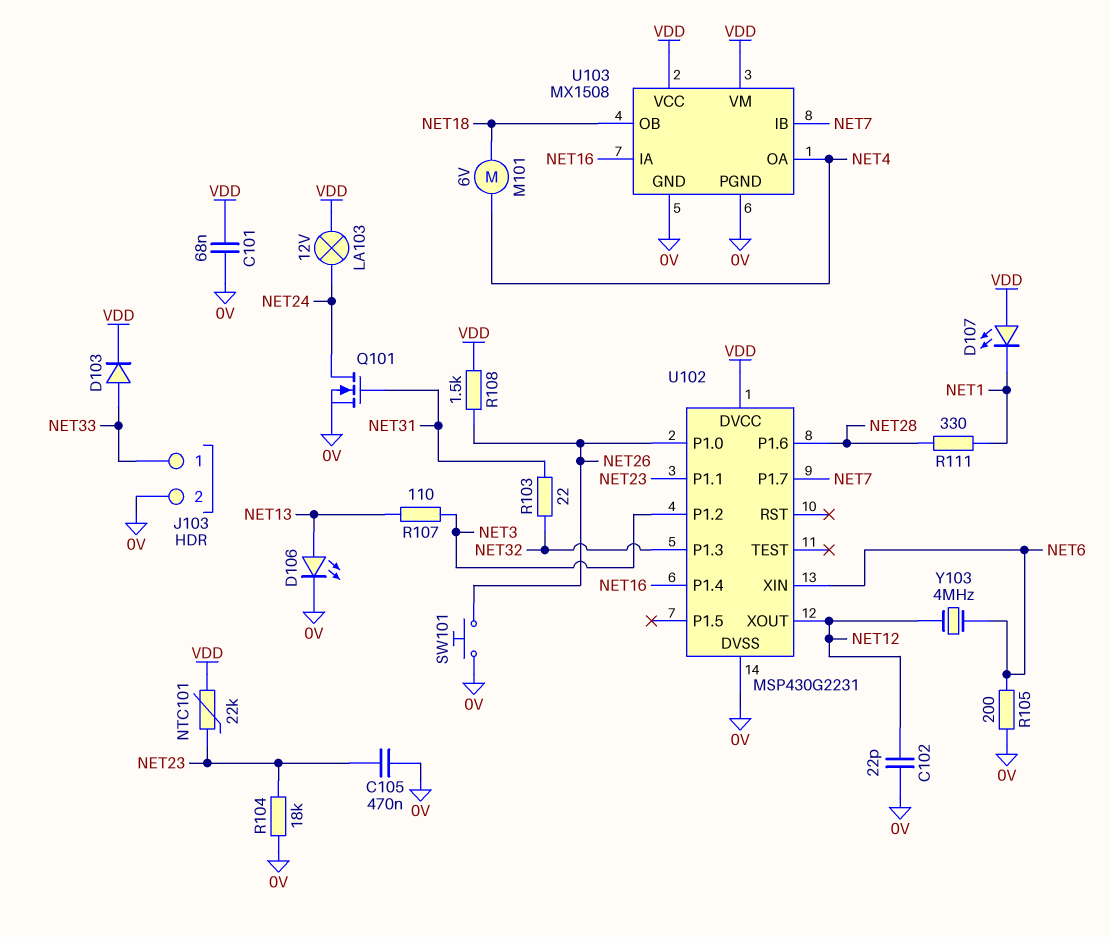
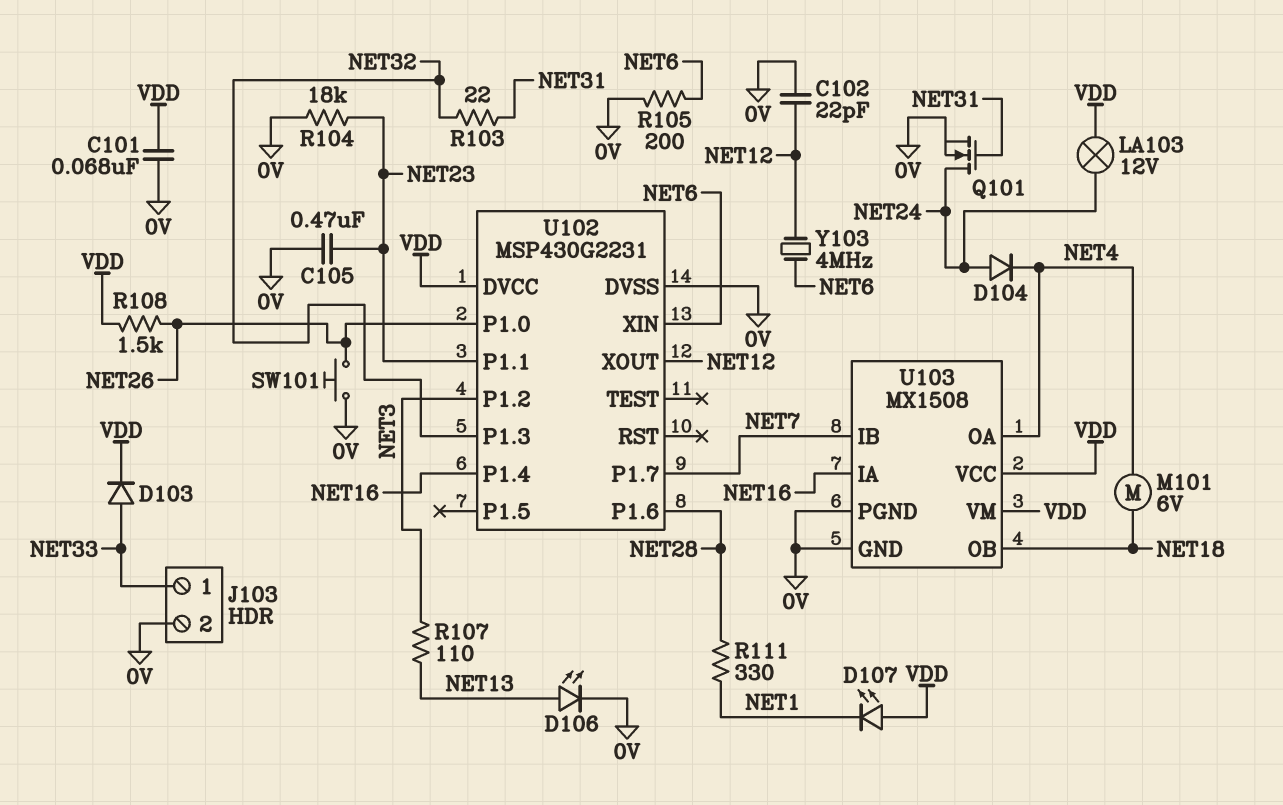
D104: none -> diode (A NET24, K NET4)
NTC101: 22k (NET23, VDD) -> none

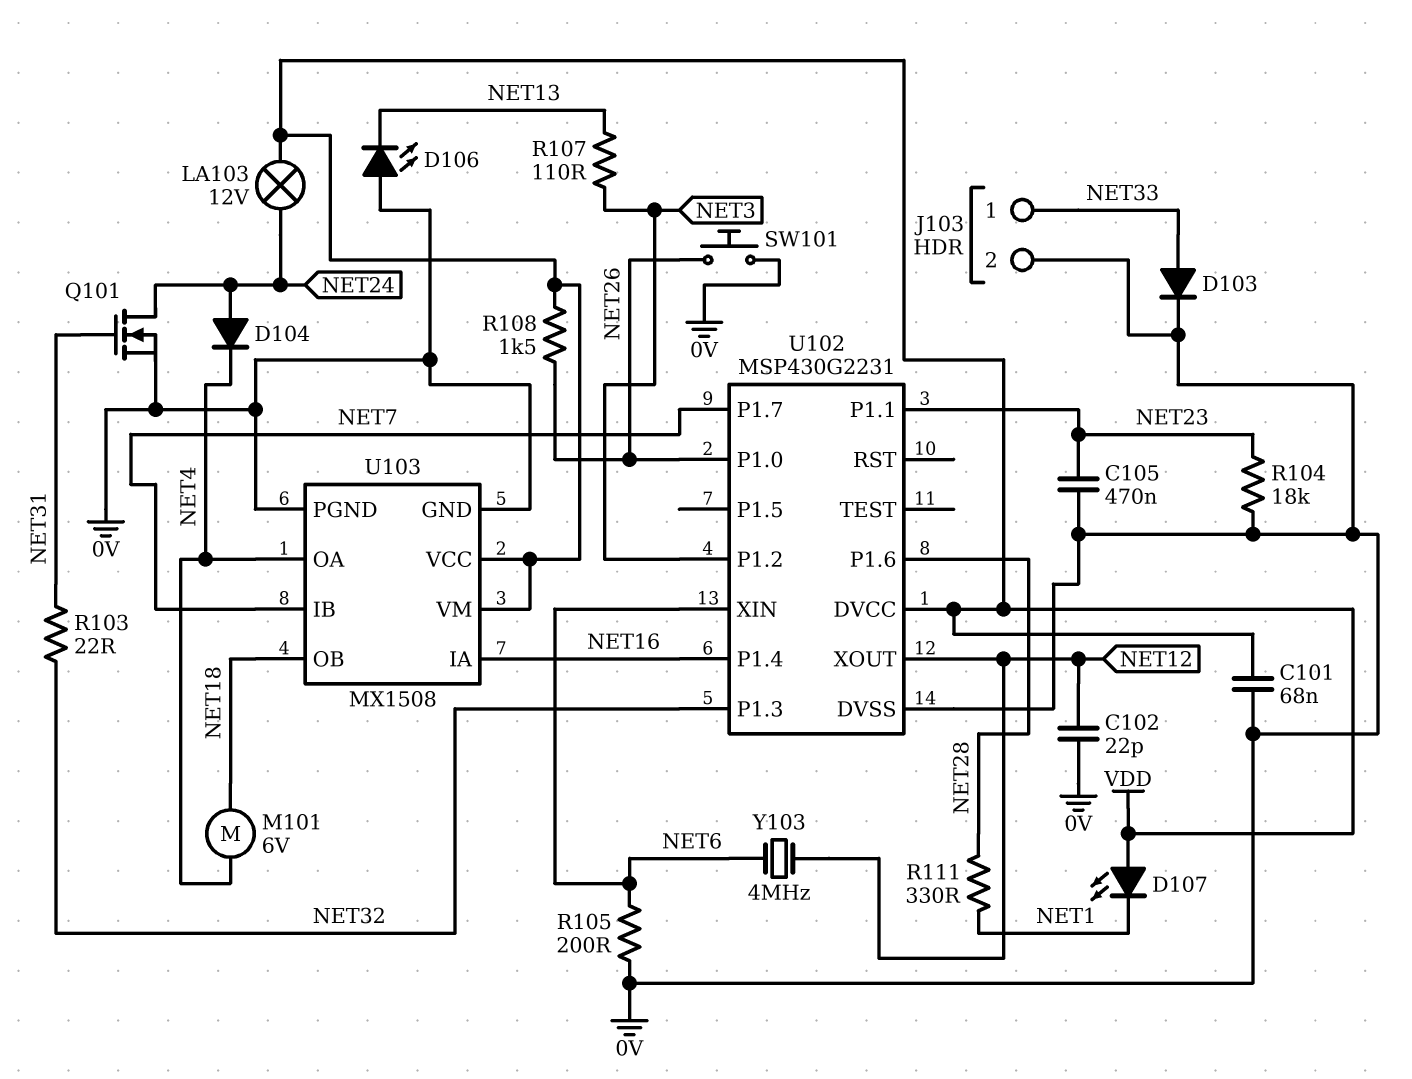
D103: diode (A NET33, K VDD) -> diode (A NET33, K 0V)
D106: LED (A NET13, K 0V) -> LED (A 0V, K NET13)

